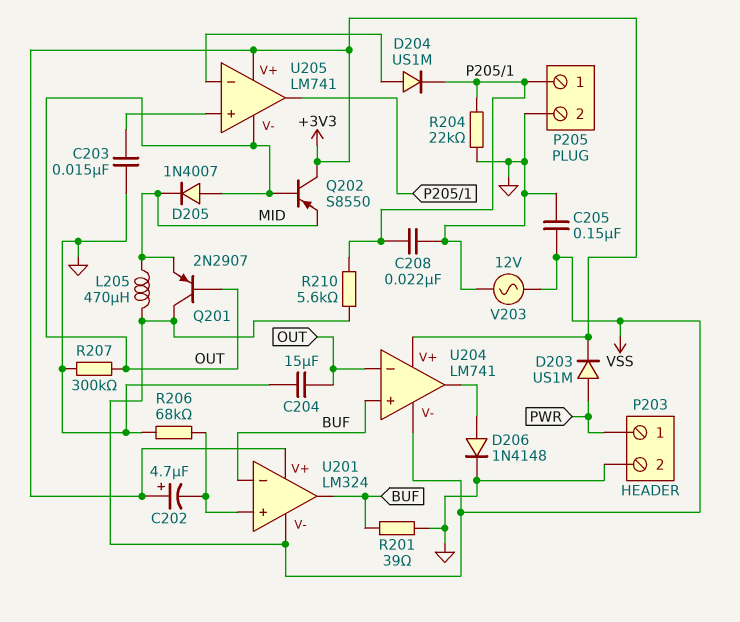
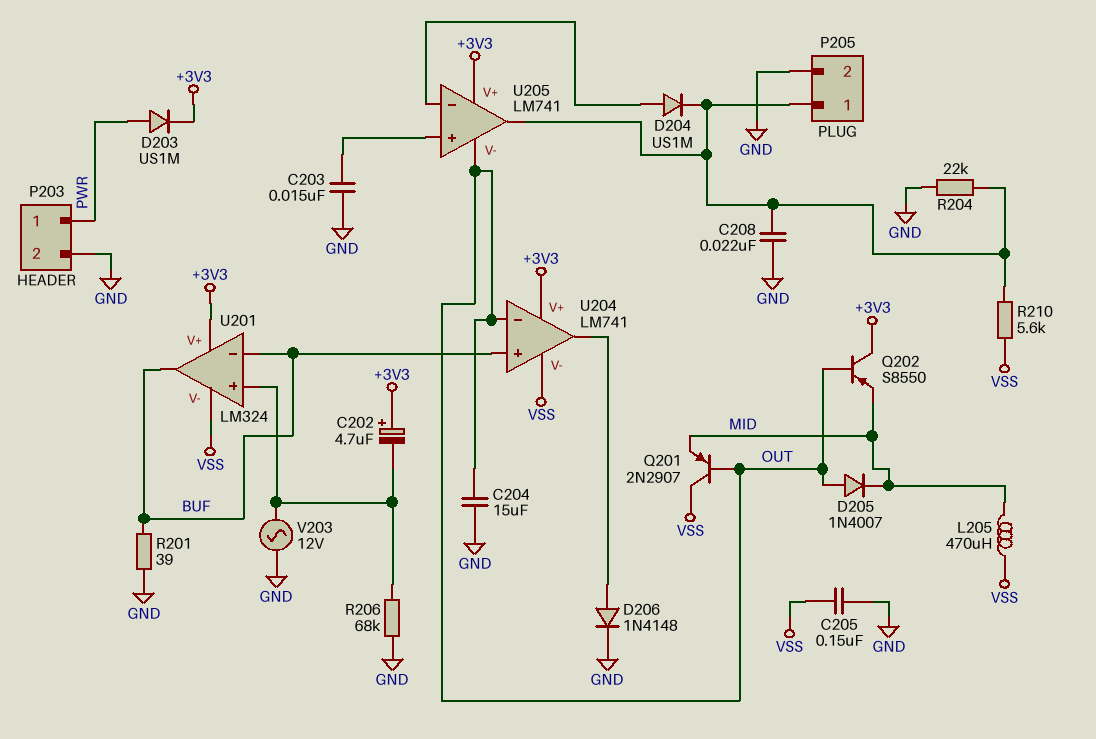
R207: 300k (GND, OUT) -> none
V203: AC 12V (GND, VSS) -> AC 12V (GND, U201/in+)

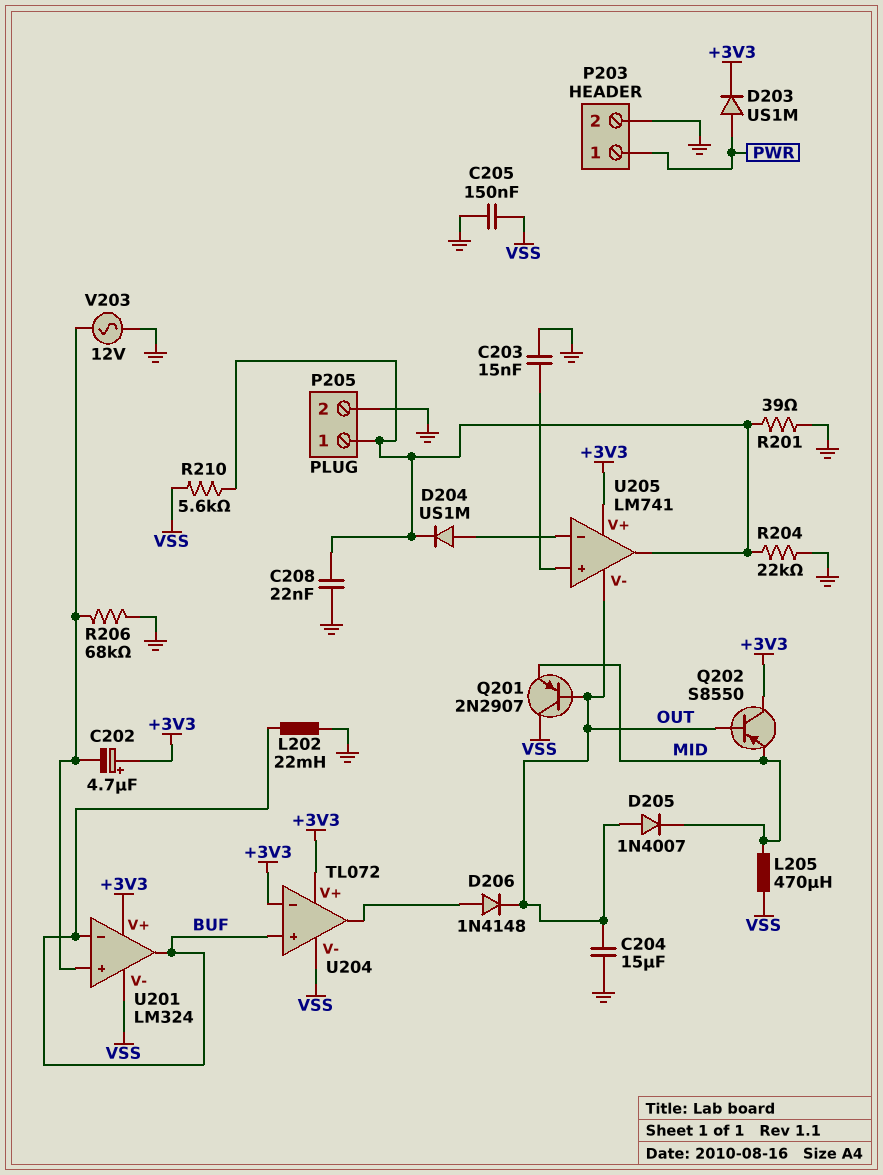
D206: diode 1N4148 (A U204/out, K GND) -> diode 1N4148 (A U204/out, K OUT)
L202: none -> 22mH (BUF, GND)
R201: 39 (BUF, GND) -> 39 (GND, P205/1)
U204: LM741 -> TL072
U204 pin in-: OUT -> +3V3

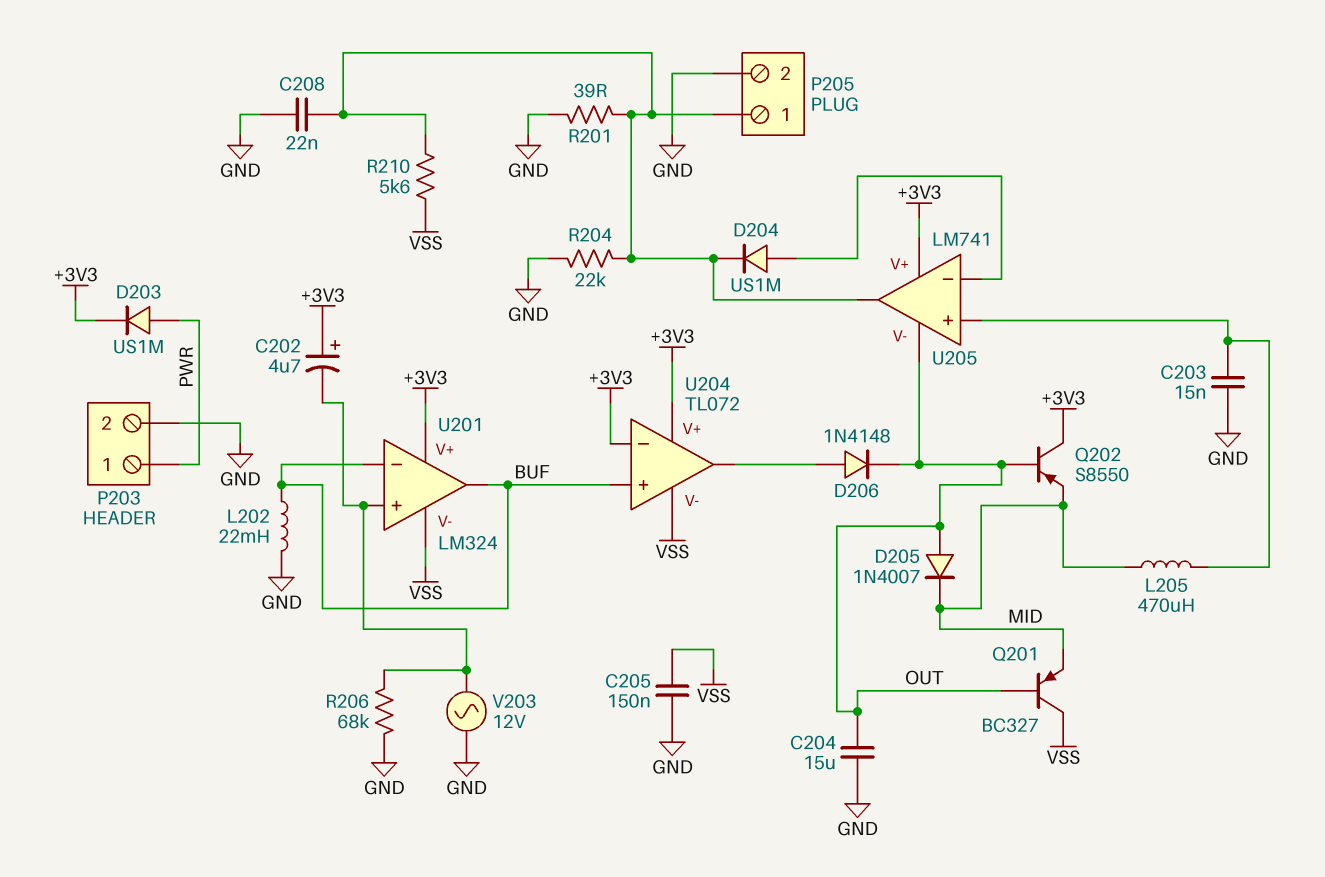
L205: 470uH (MID, VSS) -> 470uH (MID, U205/in+)
Q201: PNP 2N2907 (B OUT, C VSS, E MID) -> PNP BC327 (B OUT, C VSS, E MID)

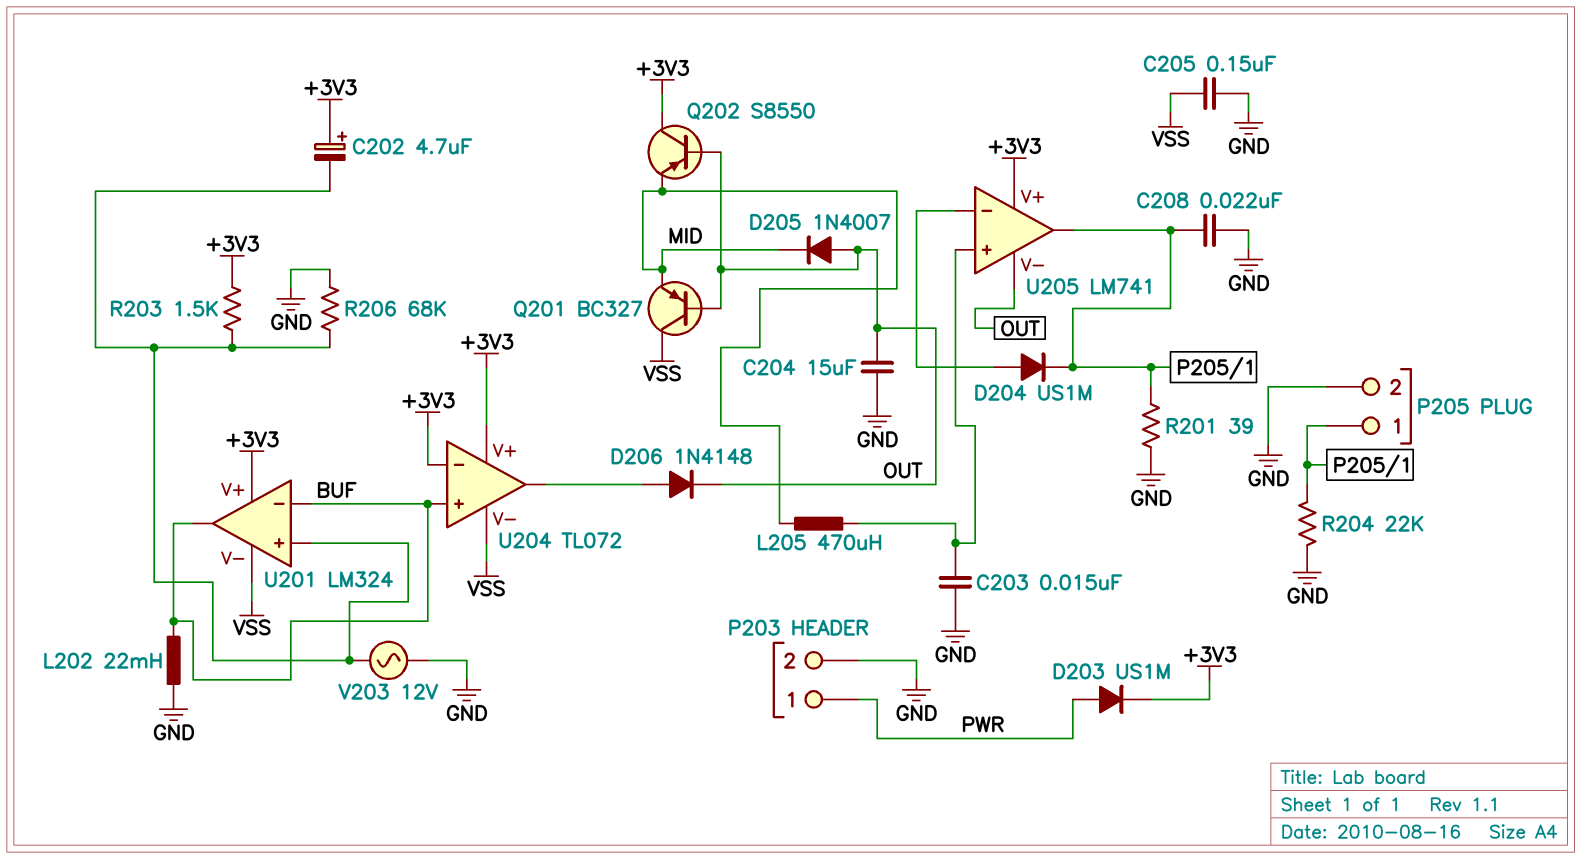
R203: none -> 1.5k (+3V3, U201/in+)
R210: 5.6k (P205/1, VSS) -> none

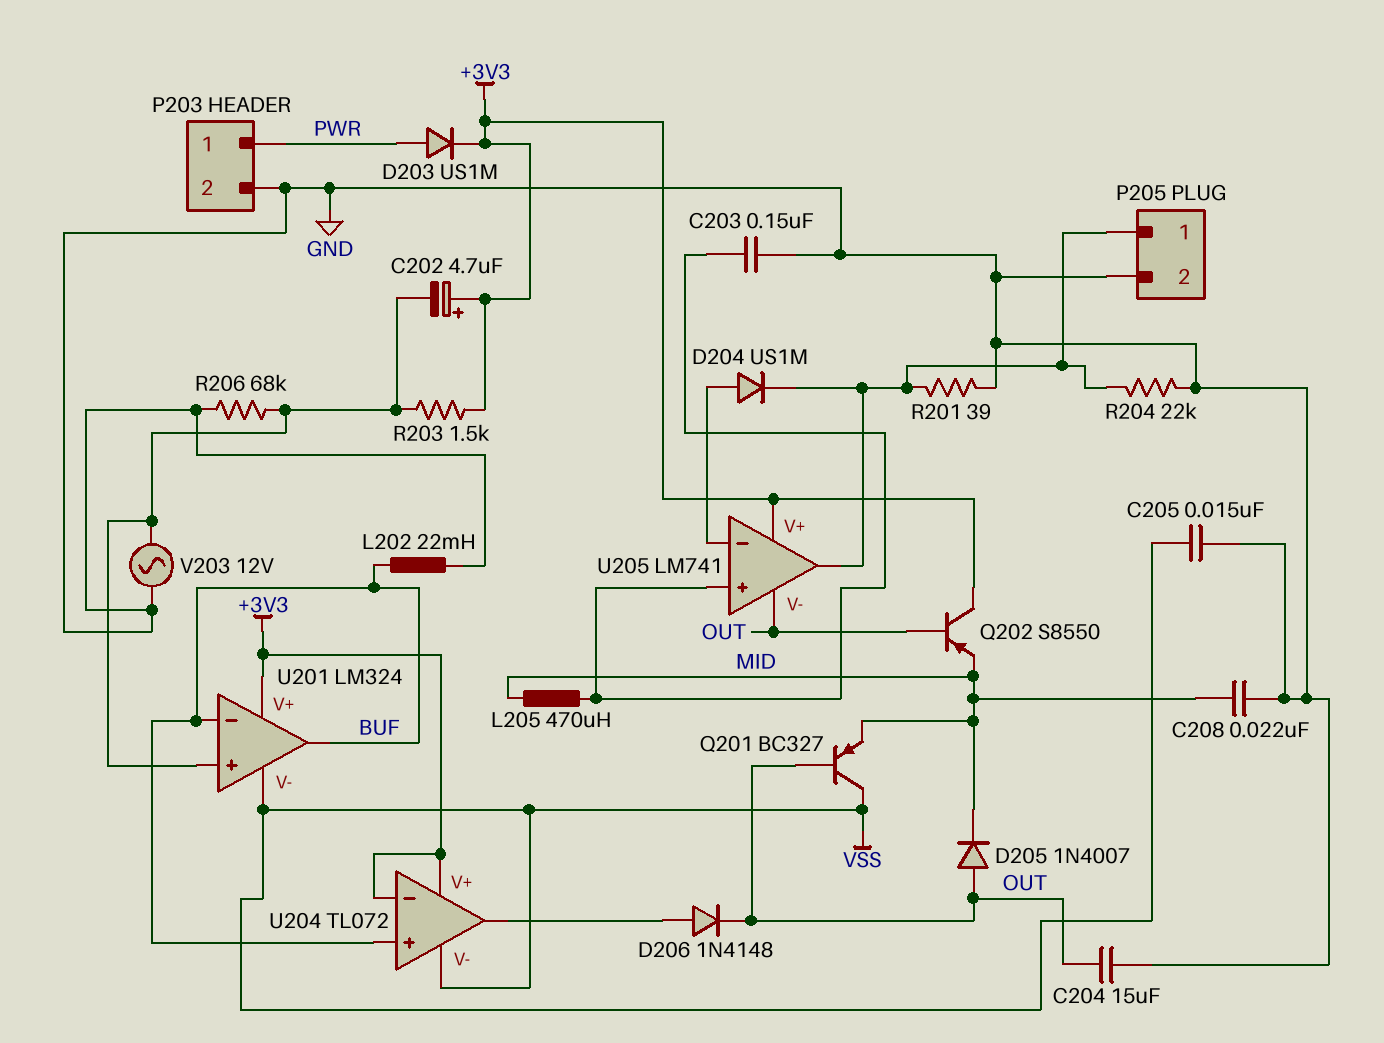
C203: 15nF (GND, U205/in+) -> 150nF (GND, U205/in+)
C205: 150nF (GND, VSS) -> 15nF (GND, VSS)
C208: 22nF (GND, P205/1) -> 22nF (GND, MID)

